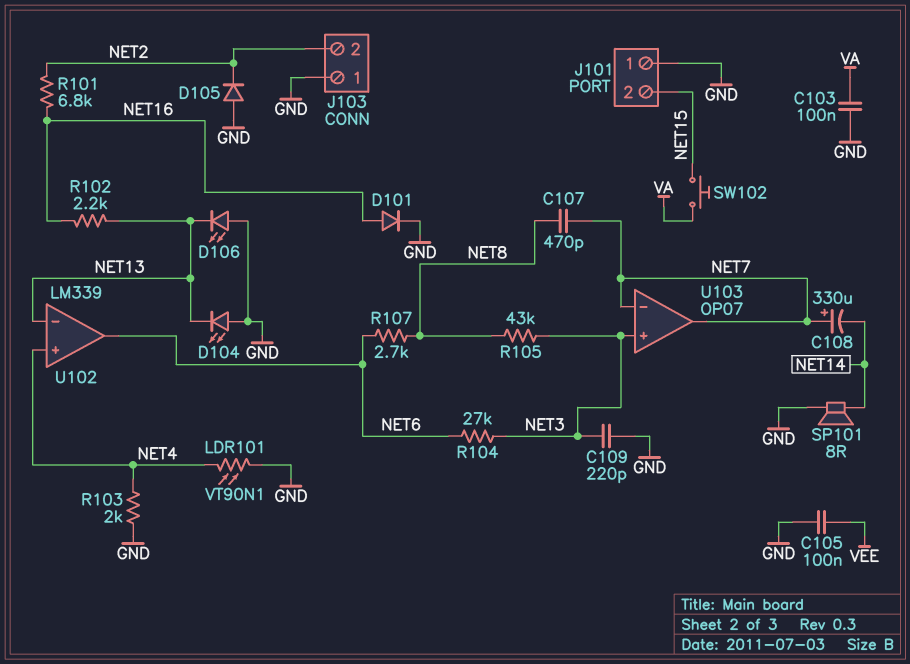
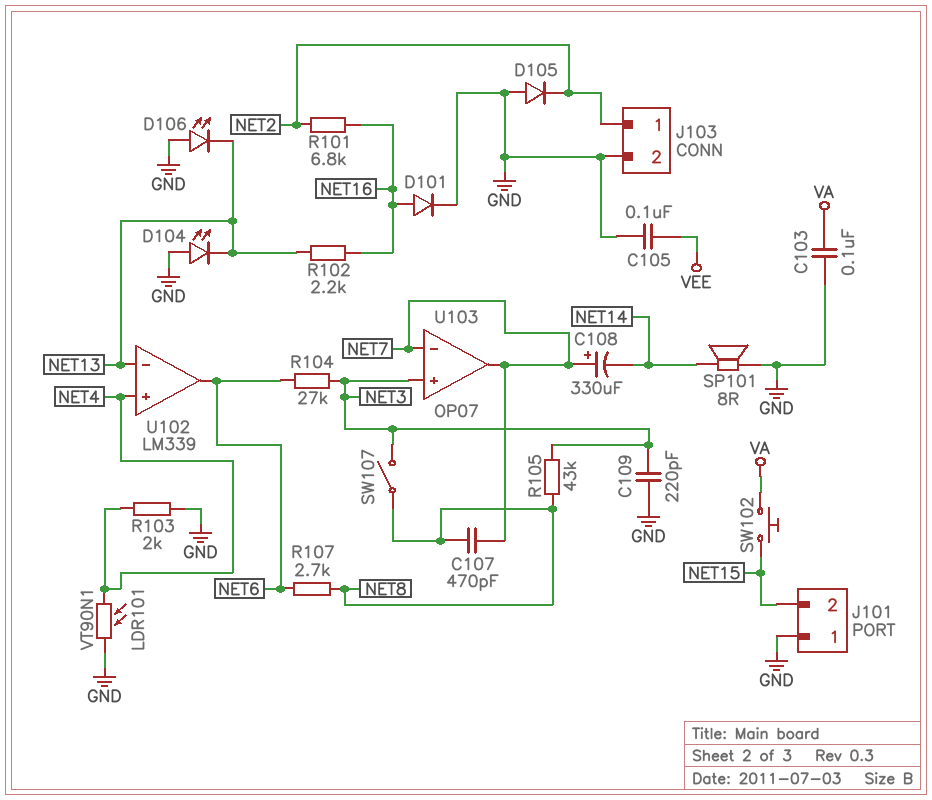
J103 pin 1: GND -> NET2
J103 pin 2: NET2 -> GND
SW107: none -> switch (NET3, NET8)

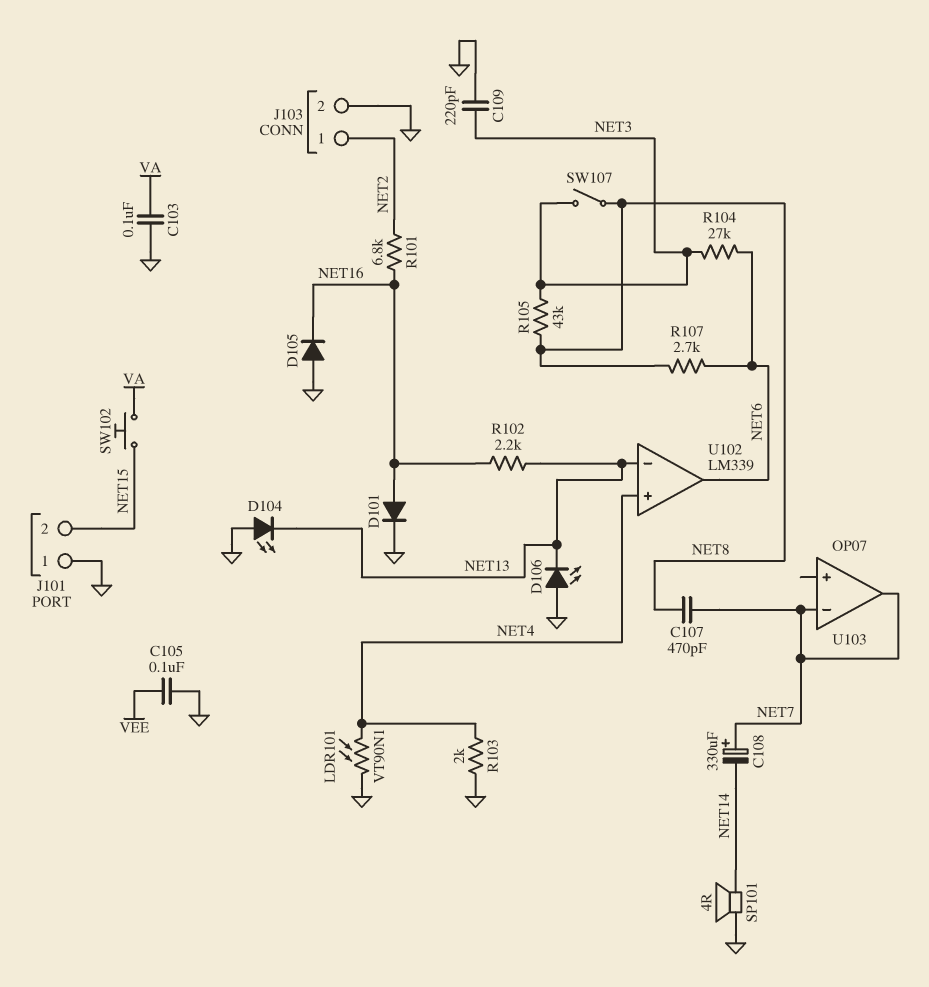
D105: diode (A GND, K NET2) -> diode (A GND, K NET16)
SP101: speaker 8R (GND, NET14) -> speaker 4R (GND, NET14)
U103 pin in+: NET3 -> none

